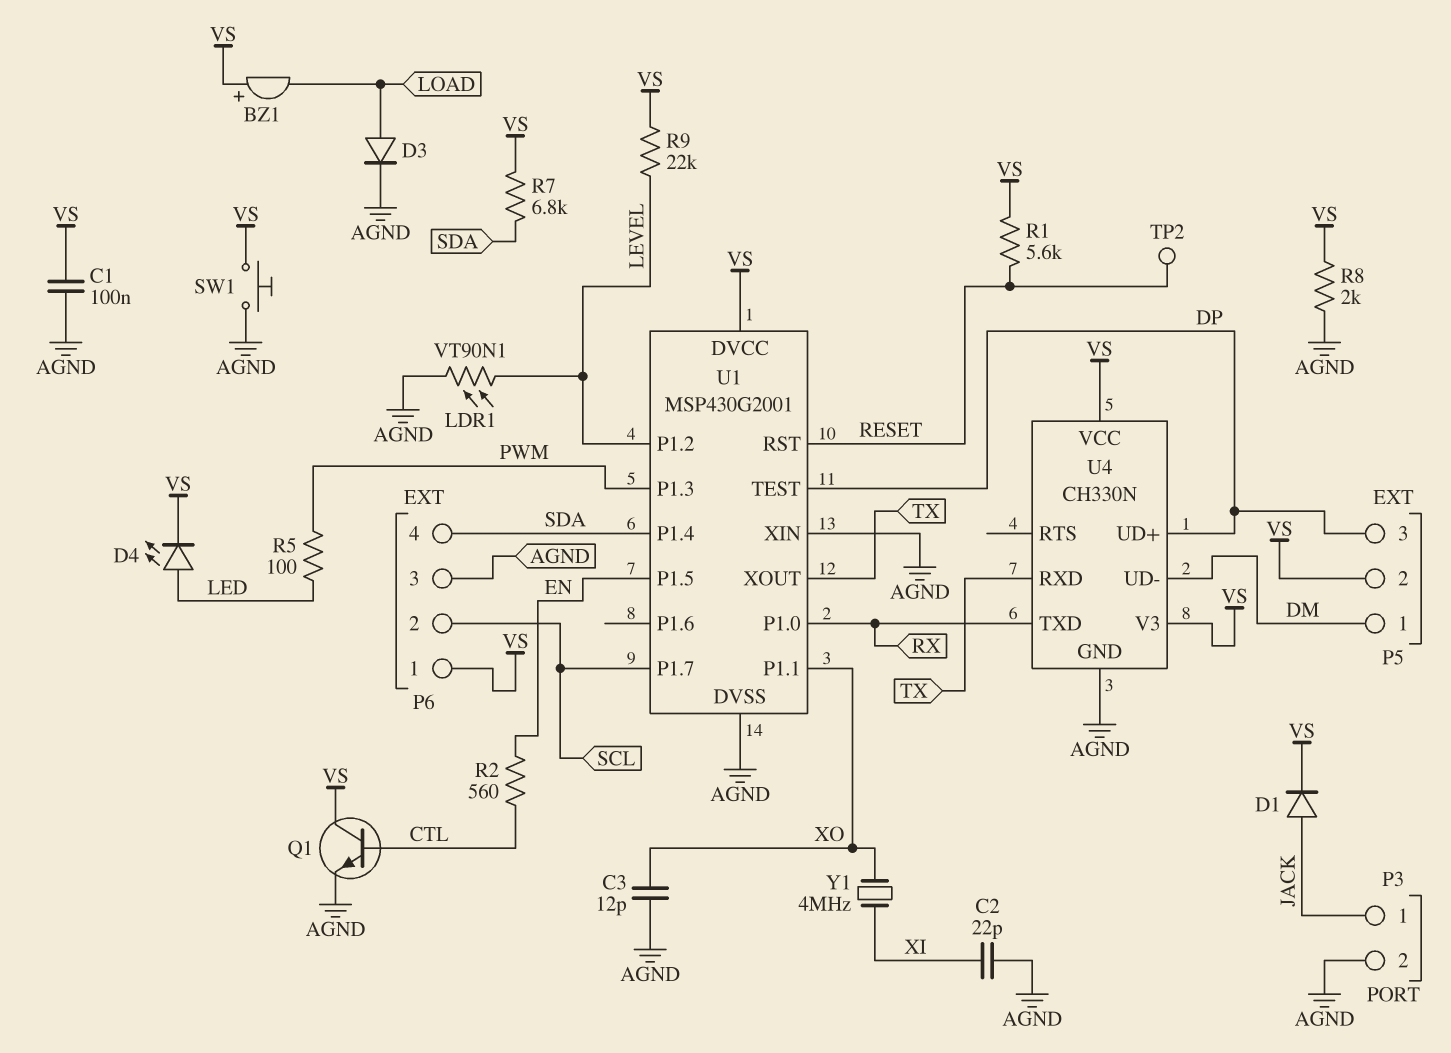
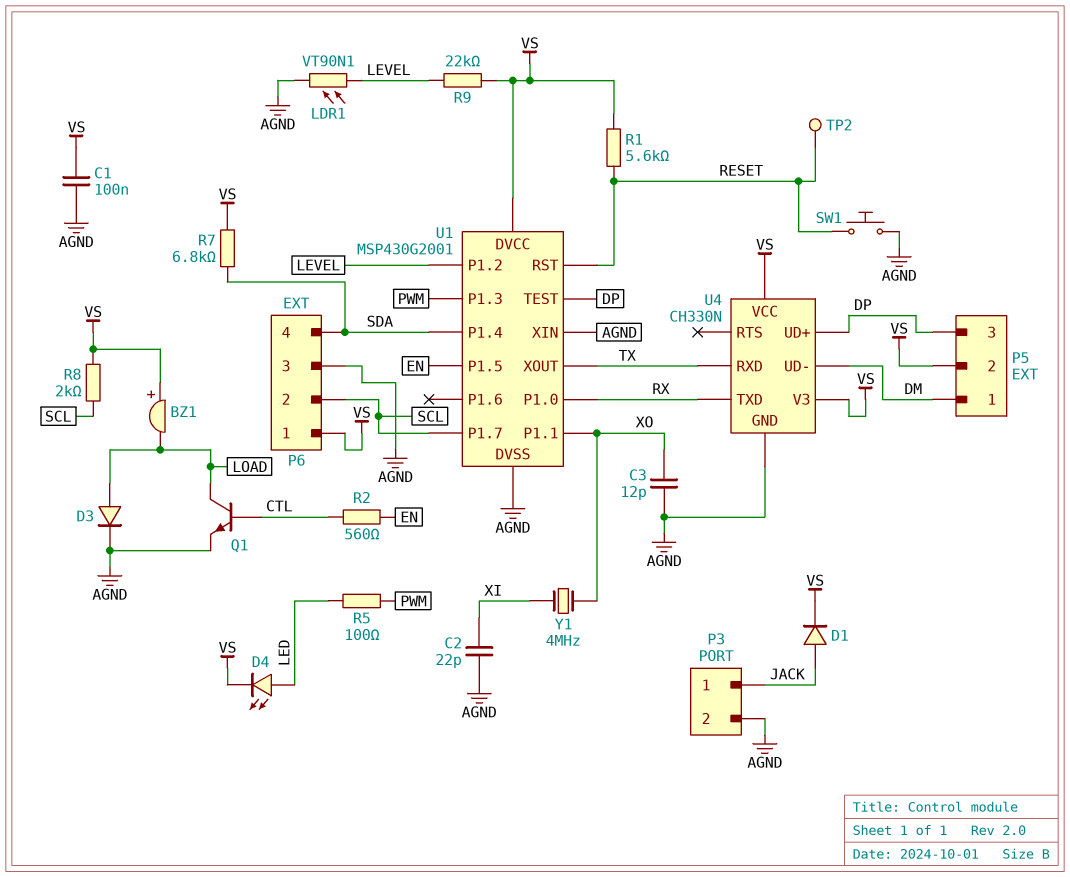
Q1: NPN (B CTL, C VS, E AGND) -> NPN (B CTL, C LOAD, E AGND)
R8: 2k (AGND, VS) -> 2k (SCL, VS)
SW1: button (AGND, VS) -> button (AGND, RESET)

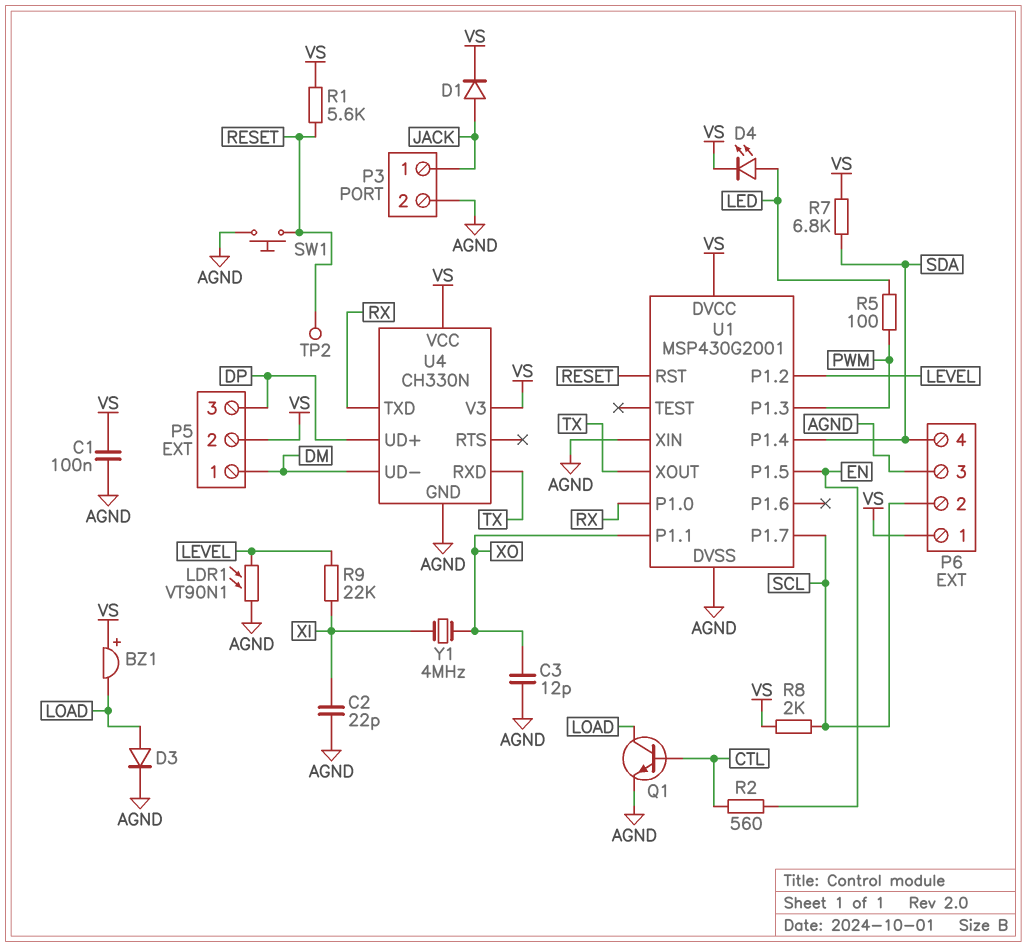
R9: 22k (LEVEL, VS) -> 22k (LEVEL, XI)
U1 pin TEST: DP -> none

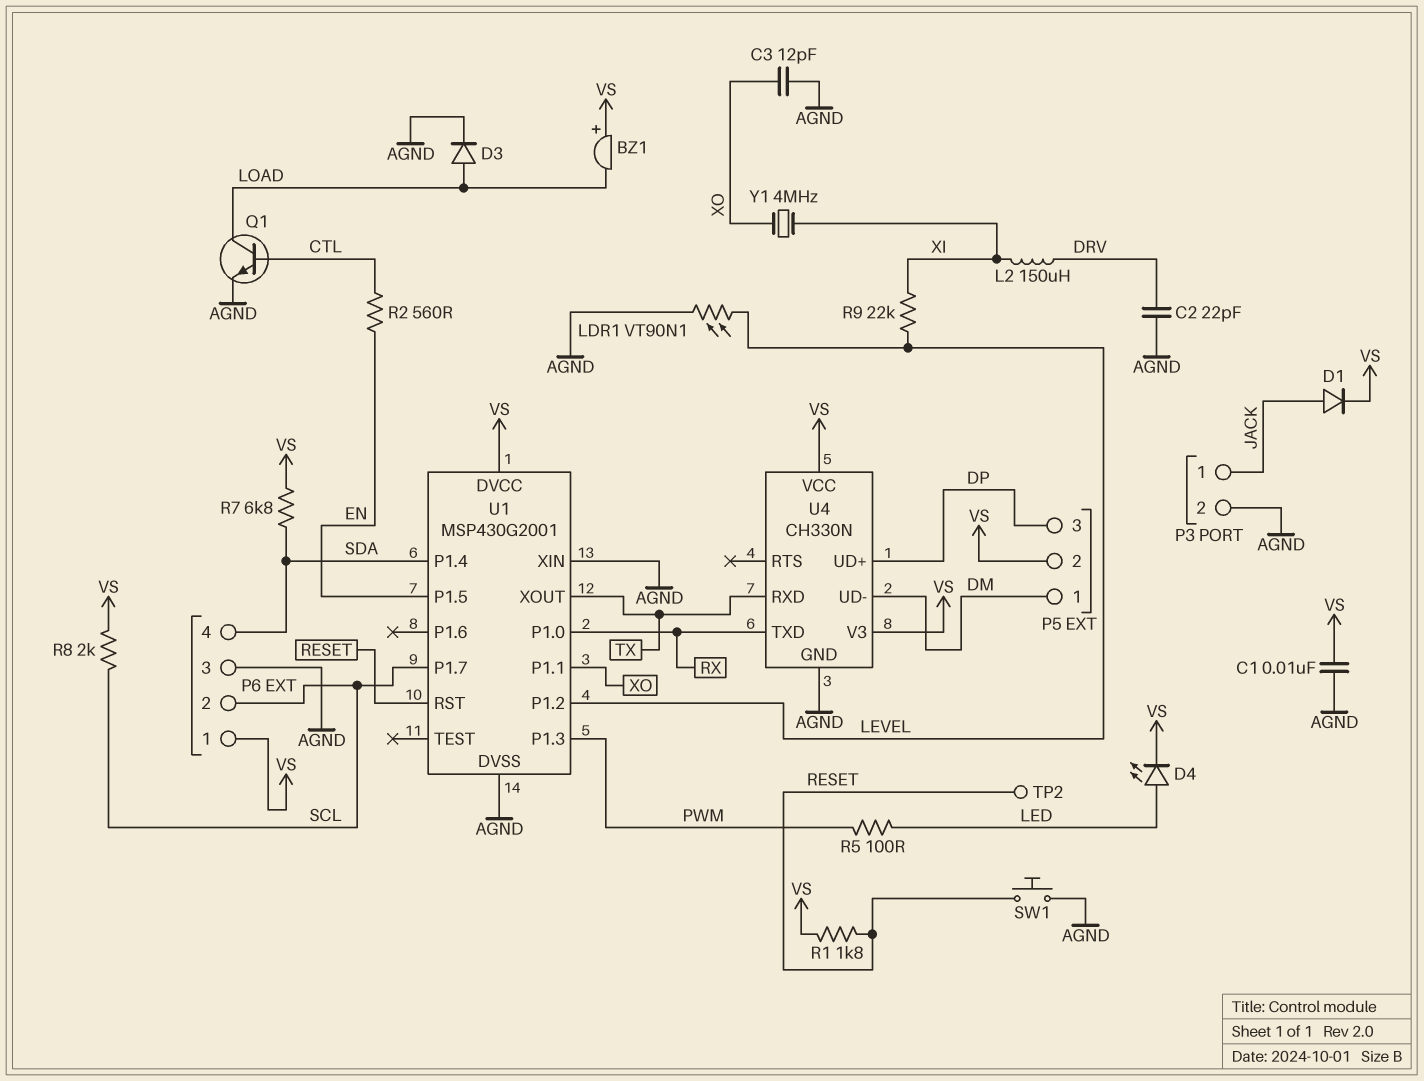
C1: 100nF (AGND, VS) -> 10nF (AGND, VS)
C2: 22pF (AGND, XI) -> 22pF (AGND, DRV)
L2: none -> 150uH (DRV, XI)
R1: 5.6k (RESET, VS) -> 1.8k (RESET, VS)

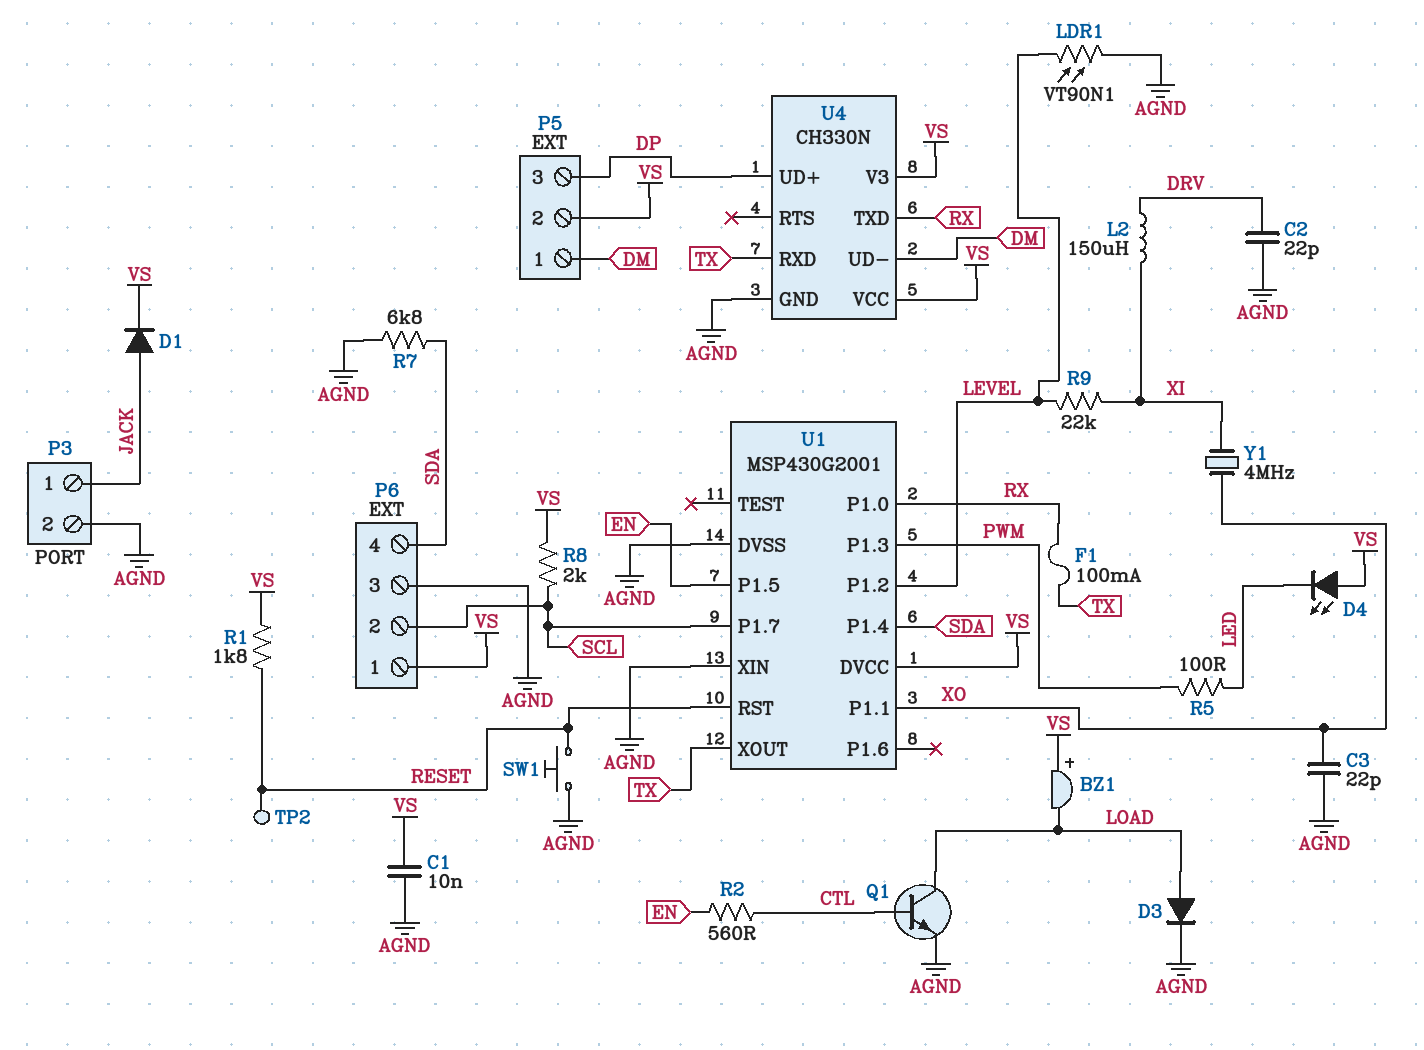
C3: 12pF (AGND, XO) -> 22pF (AGND, XO)
D4: LED (A LED, K VS) -> LED (A VS, K LED)
F1: none -> 100mA (RX, TX)
R7: 6.8k (SDA, VS) -> 6.8k (AGND, SDA)

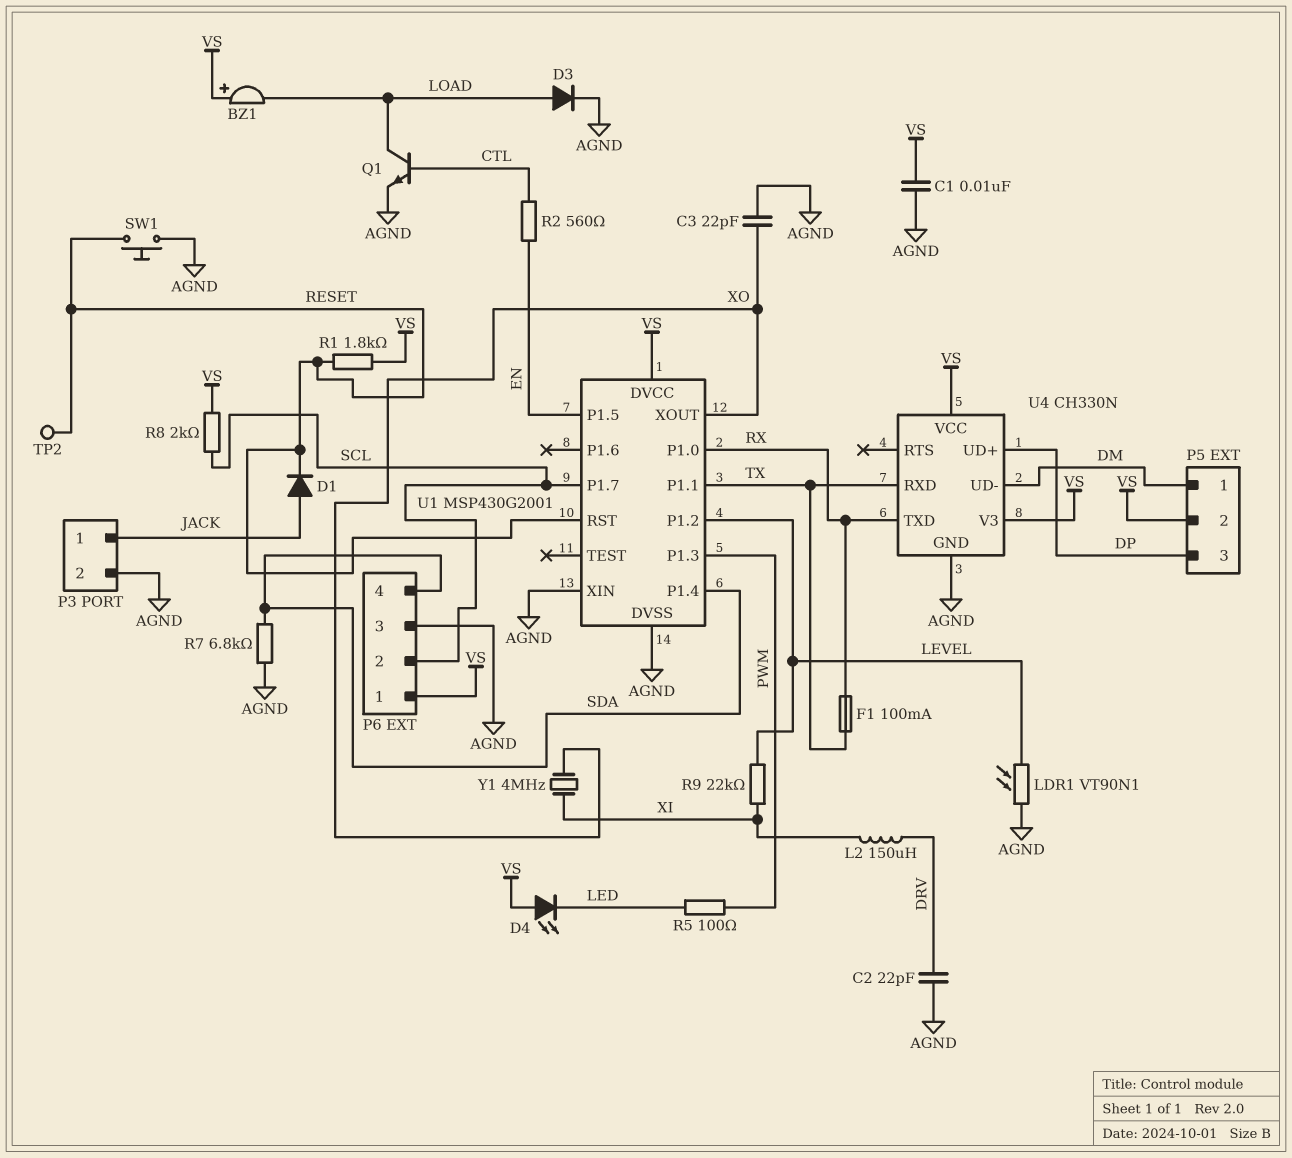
D1: diode (A JACK, K VS) -> diode (A JACK, K RESET)
U1 pin P1.1: XO -> TX
U1 pin XOUT: TX -> XO

